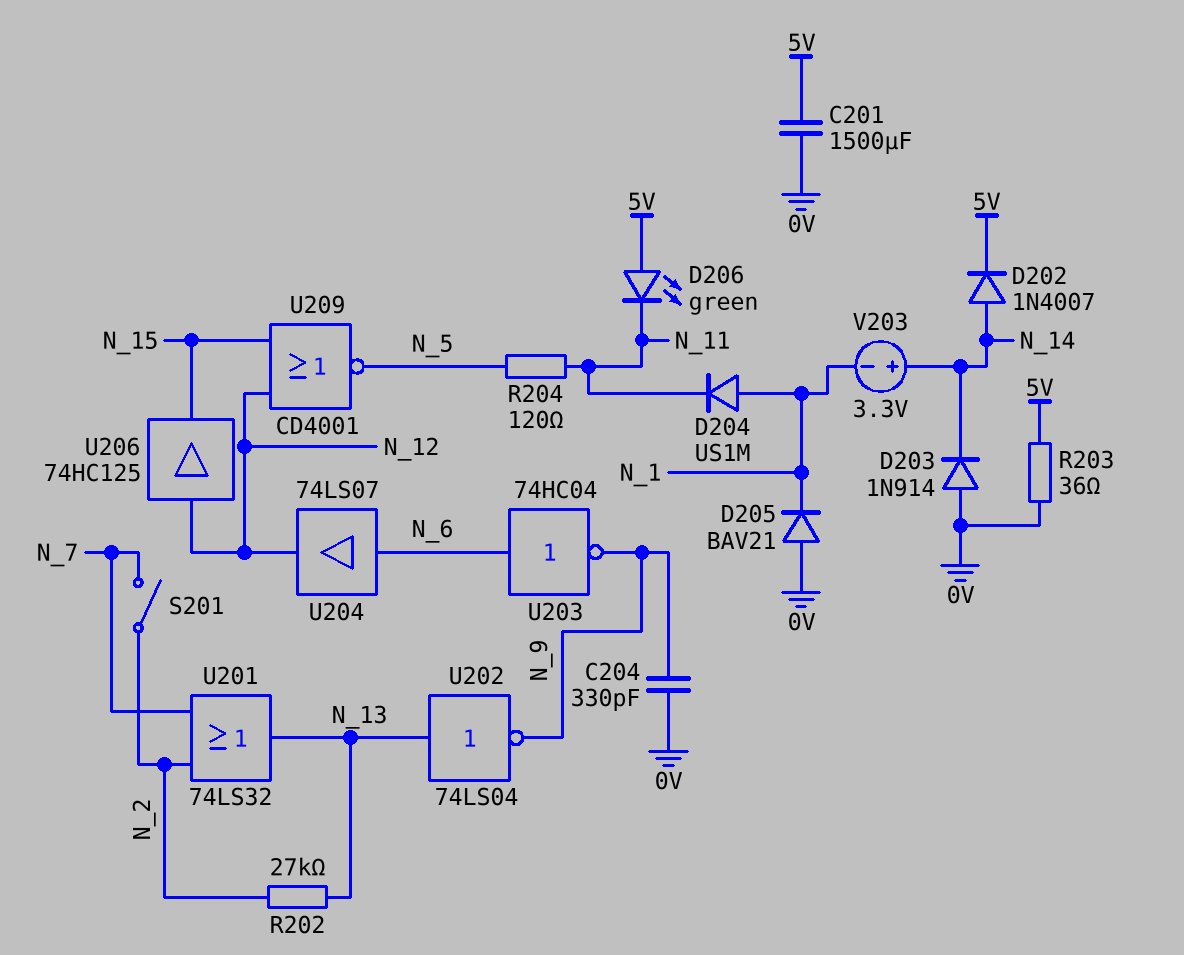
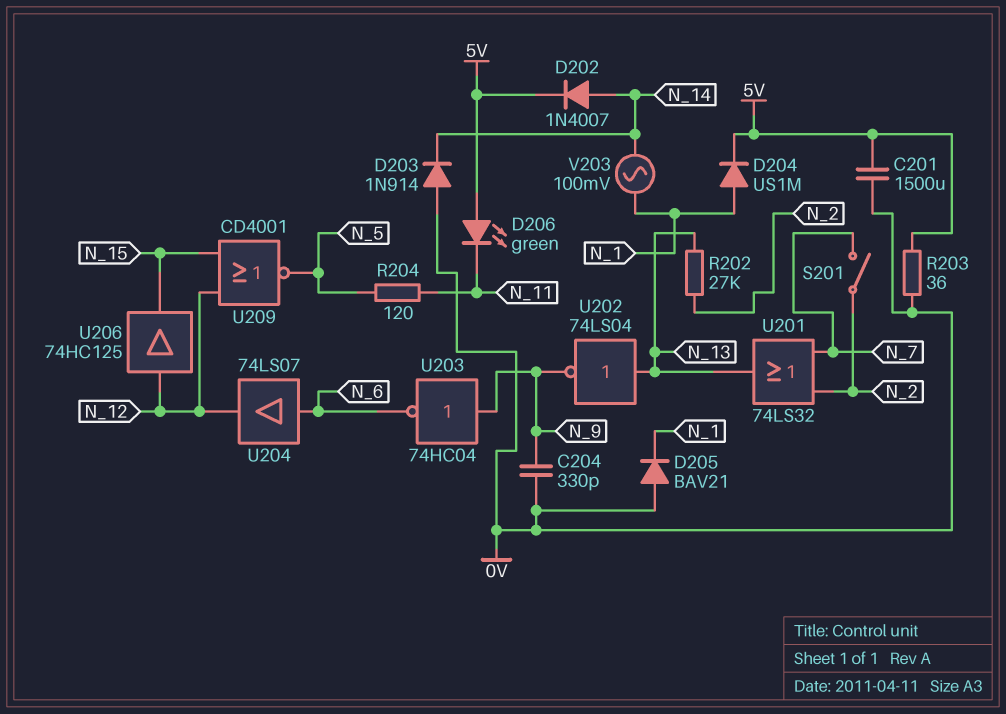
D204: diode US1M (A N_1, K N_11) -> diode US1M (A N_1, K 5V)
U203: NOT 74HC04 (in N_6, out N_9) -> NOT 74HC04 (in N_9, out N_6)
V203: 3.3V (plus N_14, minus N_1) -> AC 100mV (N_1, N_14)

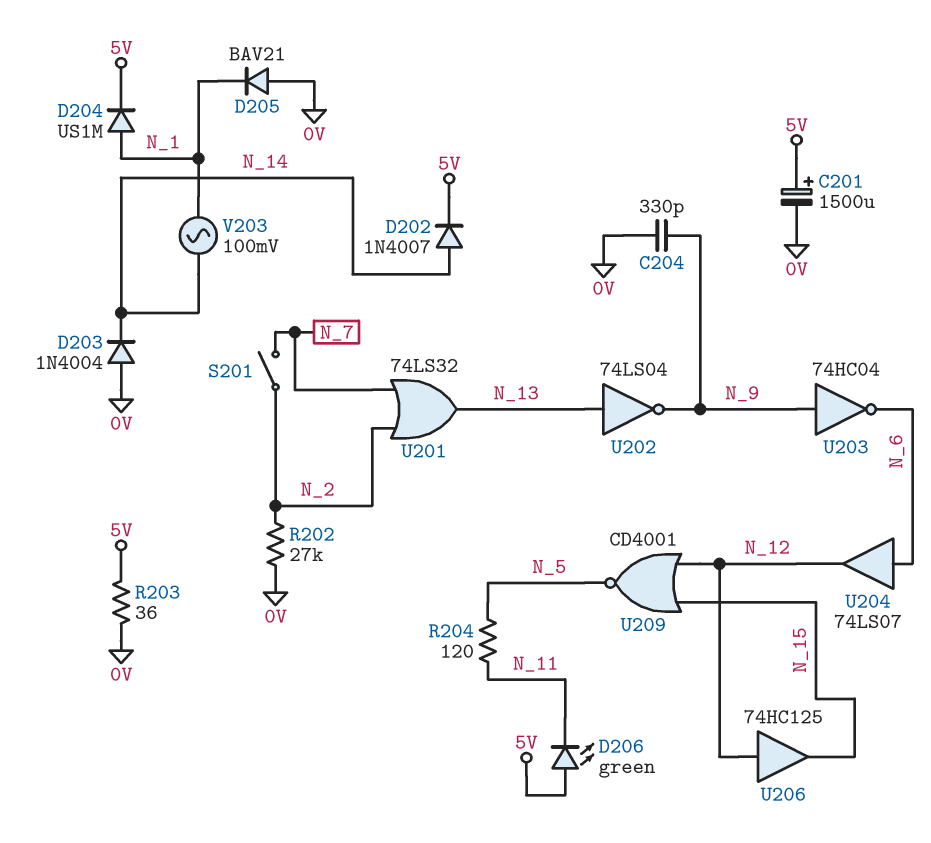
C201: 1500uF (0V, 5V) -> 1500uF (plus 5V, minus 0V)
D203: diode 1N914 (A 0V, K N_14) -> diode 1N4004 (A 0V, K N_14)
R202: 27k (N_2, N_13) -> 27k (0V, N_2)

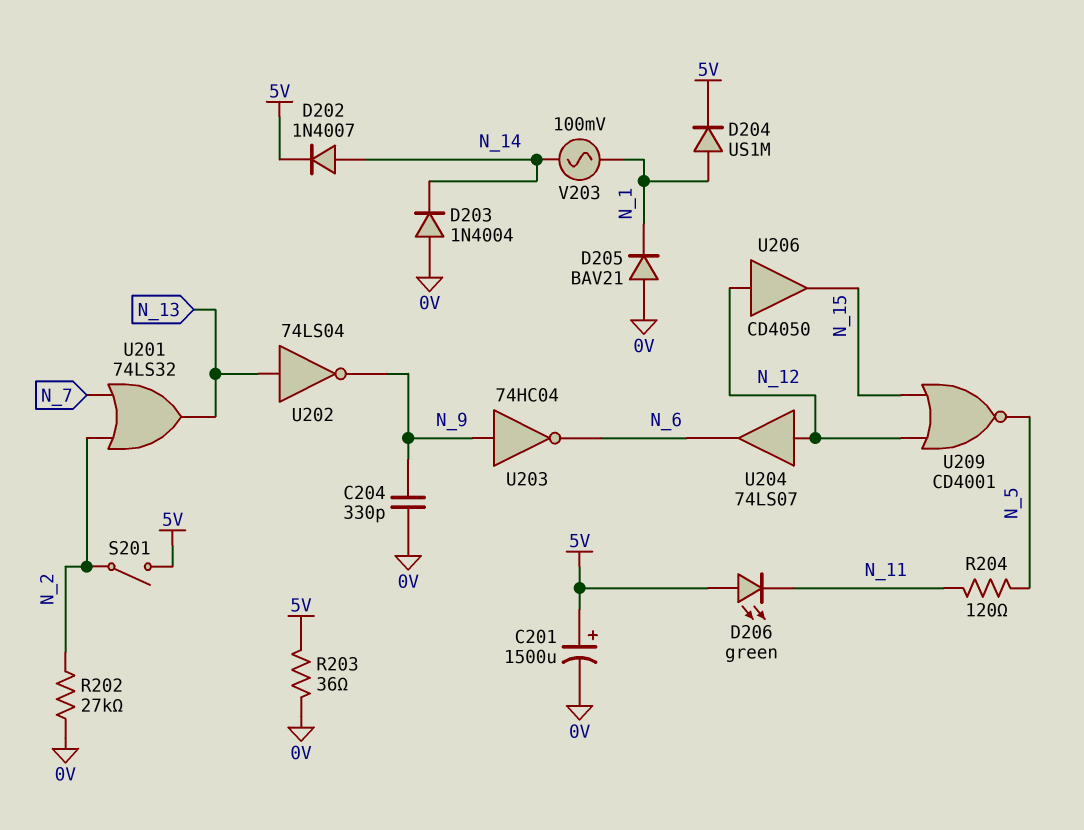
S201: switch (N_2, N_7) -> switch (5V, N_2)
U204: buffer 74LS07 (in N_6, out N_12) -> buffer 74LS07 (in N_12, out N_6)
U206: buffer 74HC125 (in N_12, out N_15) -> buffer CD4050 (in N_12, out N_15)

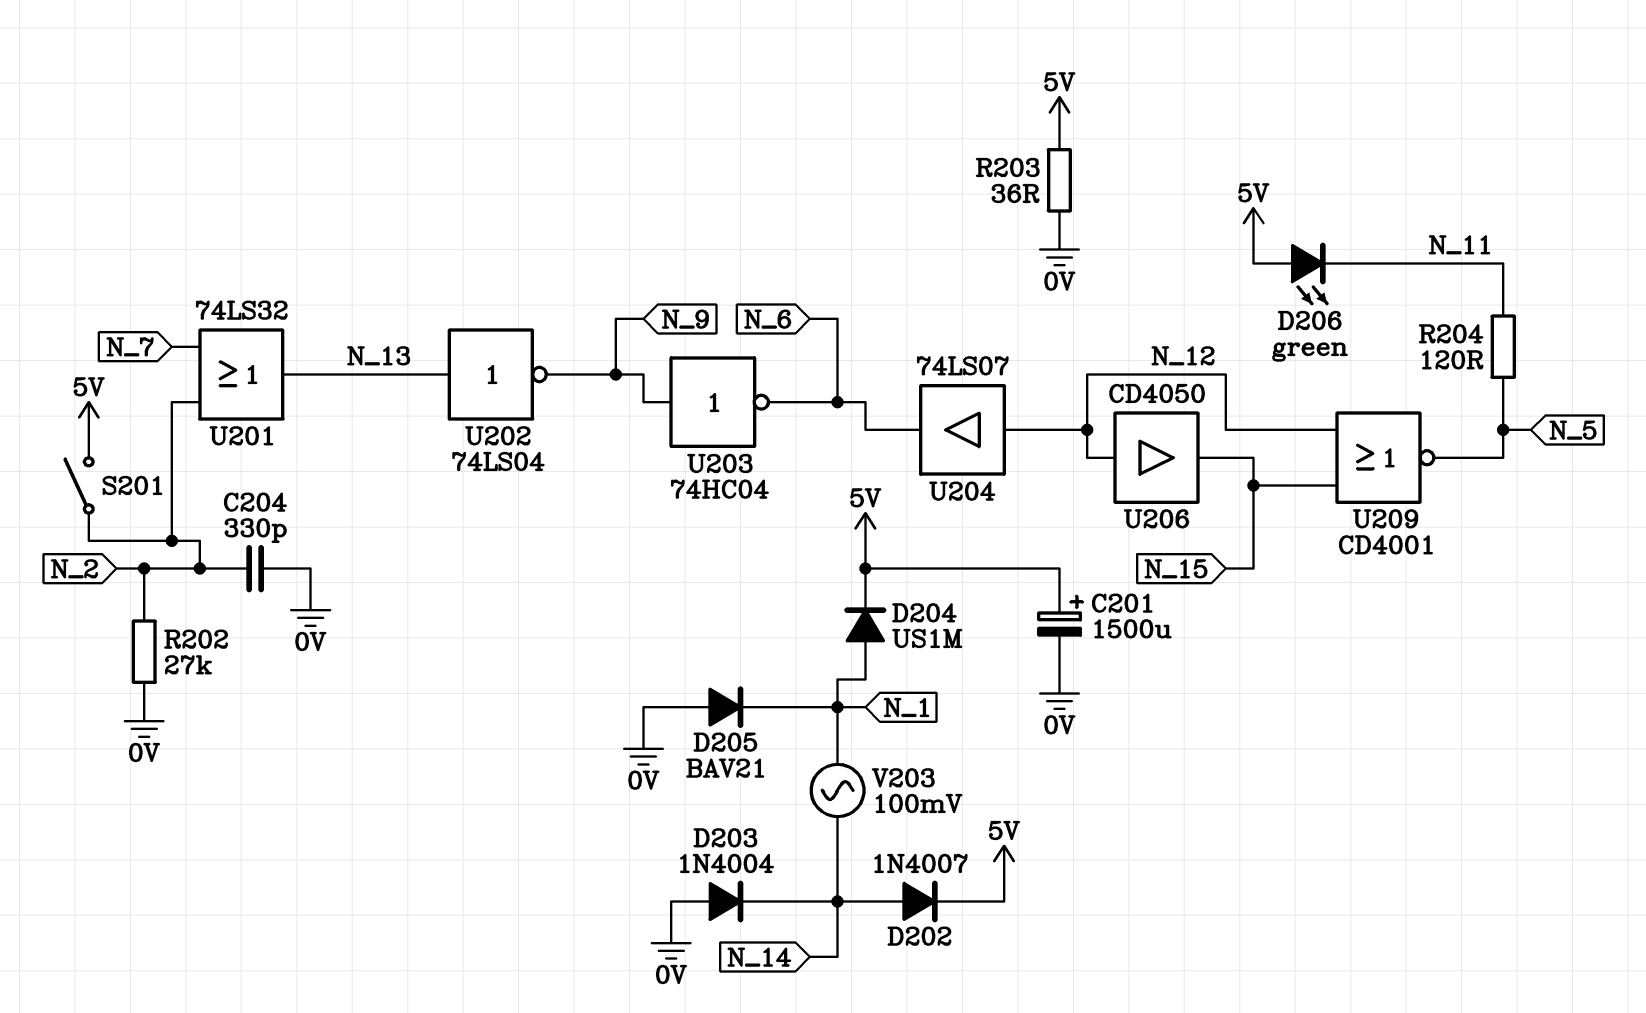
C204: 330pF (0V, N_9) -> 330pF (0V, N_2)

